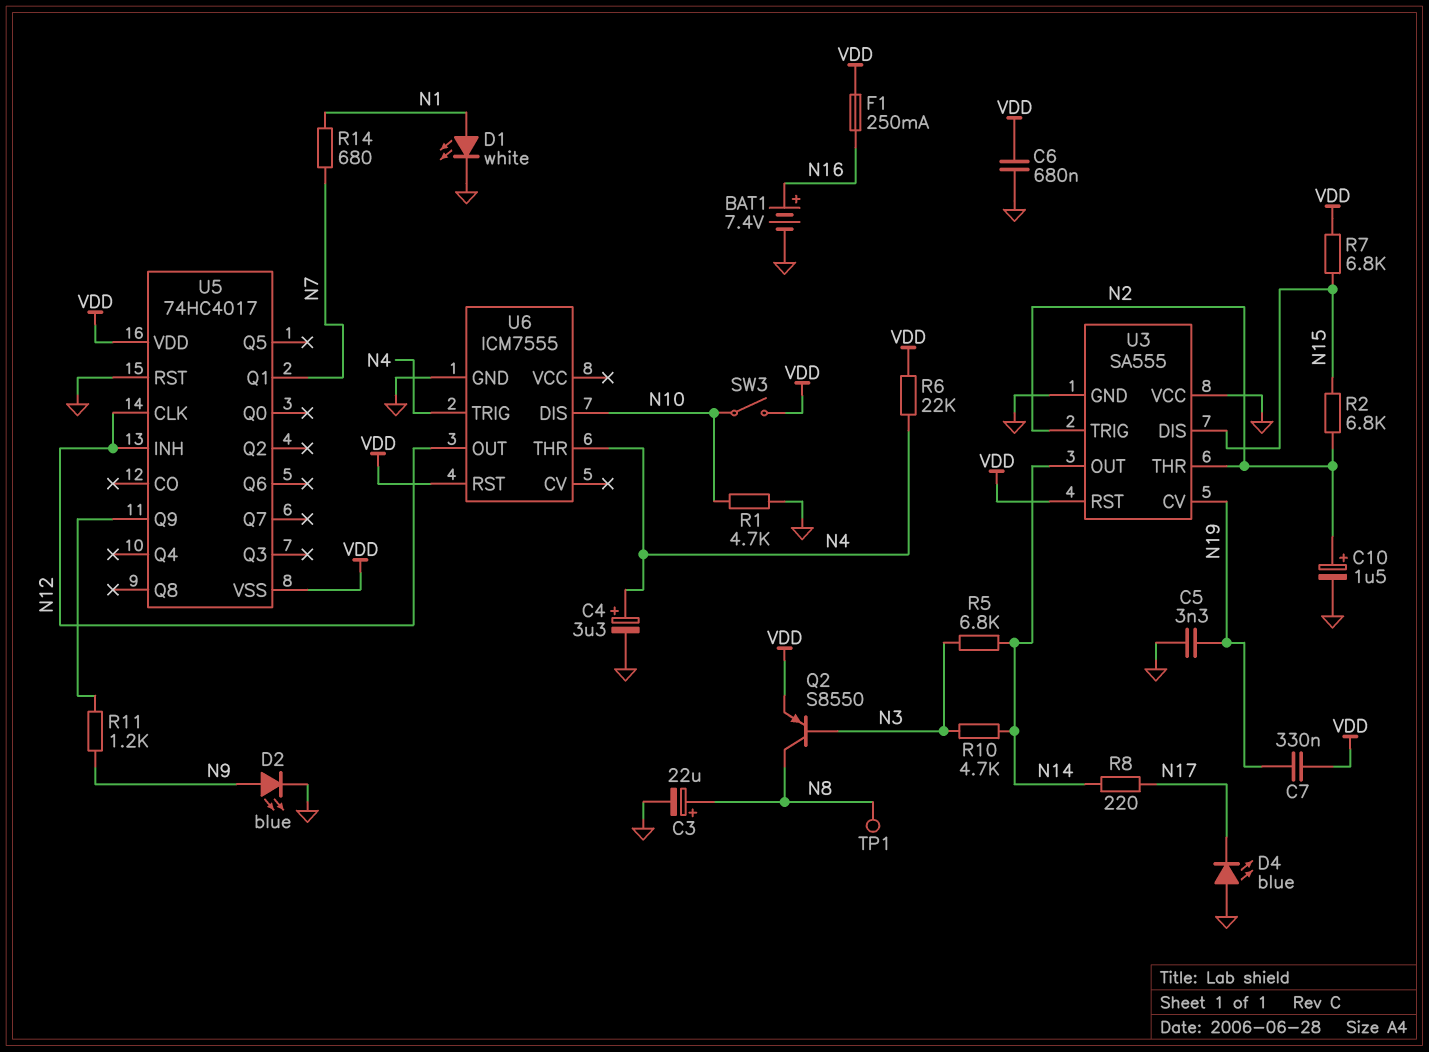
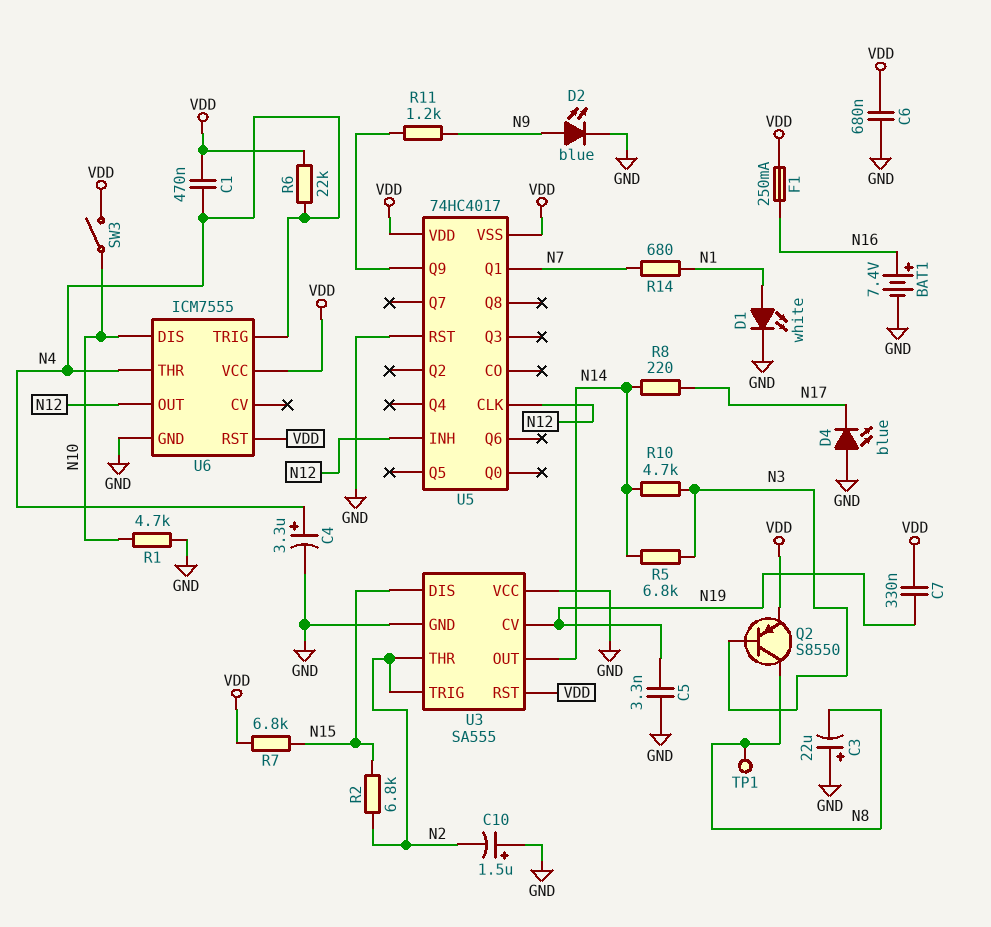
C1: none -> 470nF (N4, VDD)
C3: 22uF (plus N8, minus GND) -> 22uF (plus GND, minus N8)
C10: 1.5uF (plus N2, minus GND) -> 1.5uF (plus GND, minus N2)
U6 pin VCC: none -> VDD

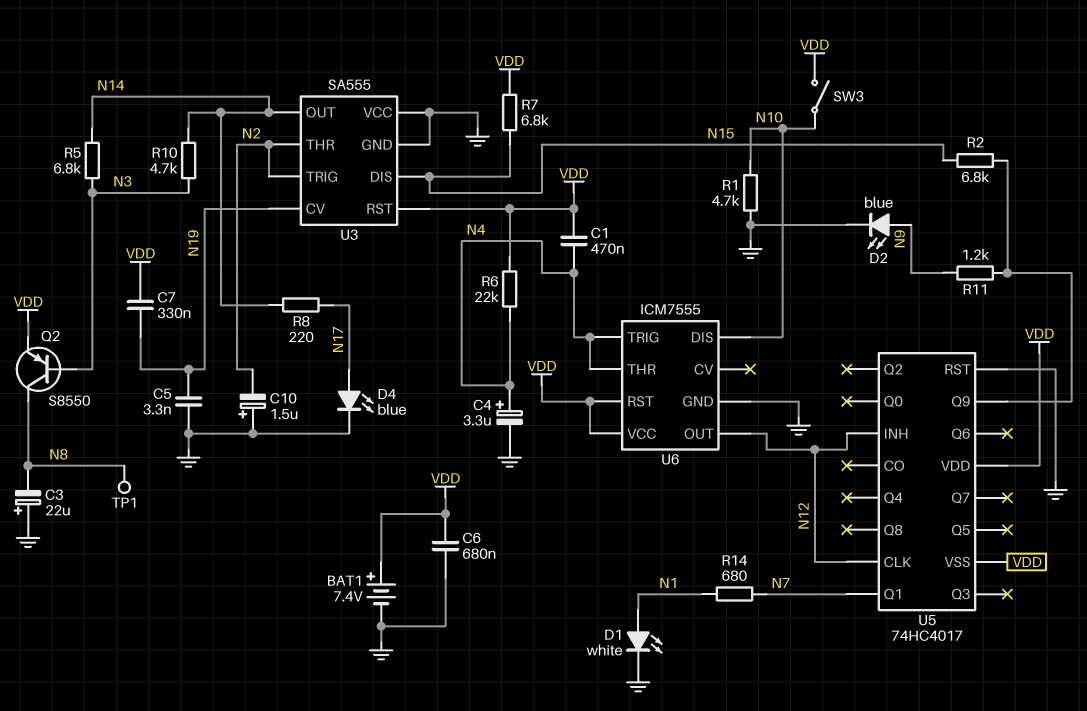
BAT1: 7.4V (plus N16, minus GND) -> 7.4V (plus VDD, minus GND)
D4: LED blue (A GND, K N17) -> LED blue (A N17, K GND)
F1: 250mA (N16, VDD) -> none
R2: 6.8k (N2, N15) -> 6.8k (N15, U5/Q9)

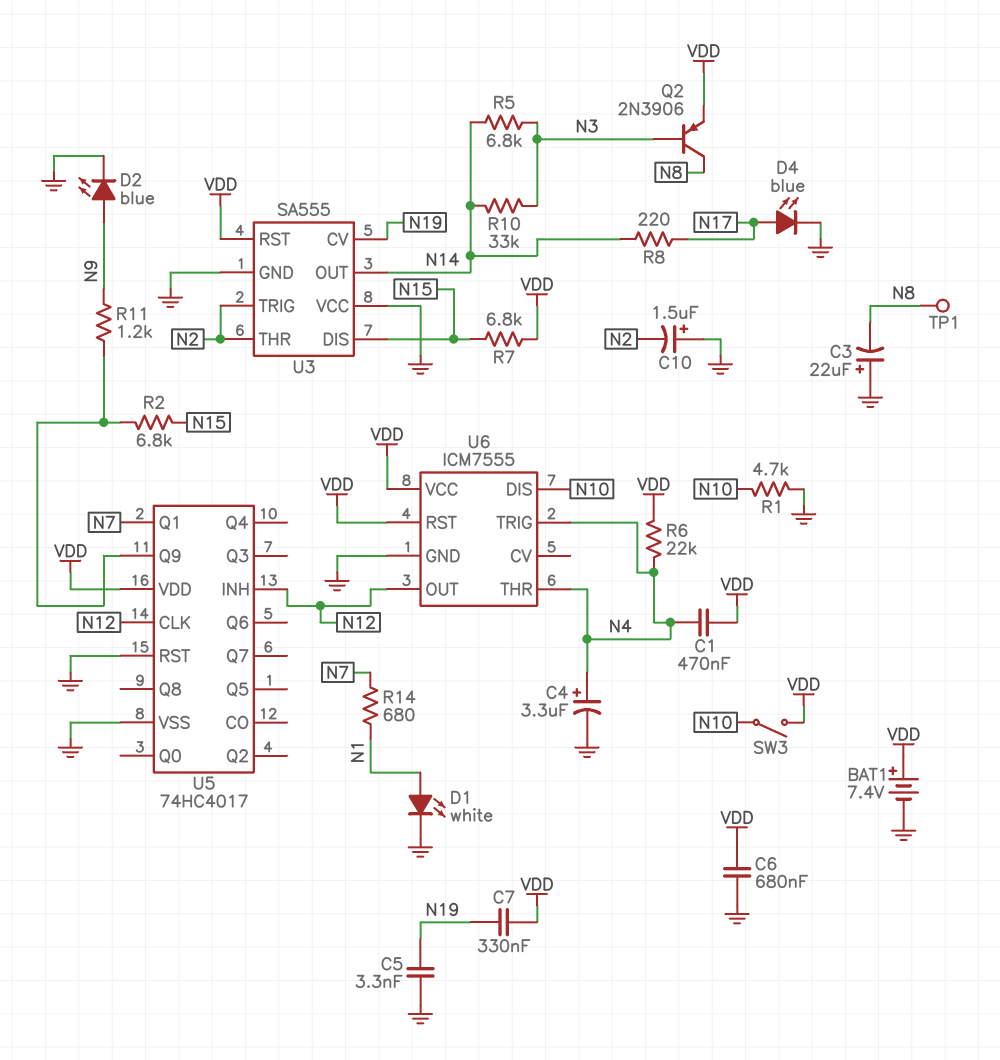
Q2: PNP S8550 (B N3, C N8, E VDD) -> PNP 2N3906 (B N3, C N8, E VDD)
R10: 4.7k (N3, N14) -> 33k (N3, N14)
U5 pin VSS: VDD -> GND

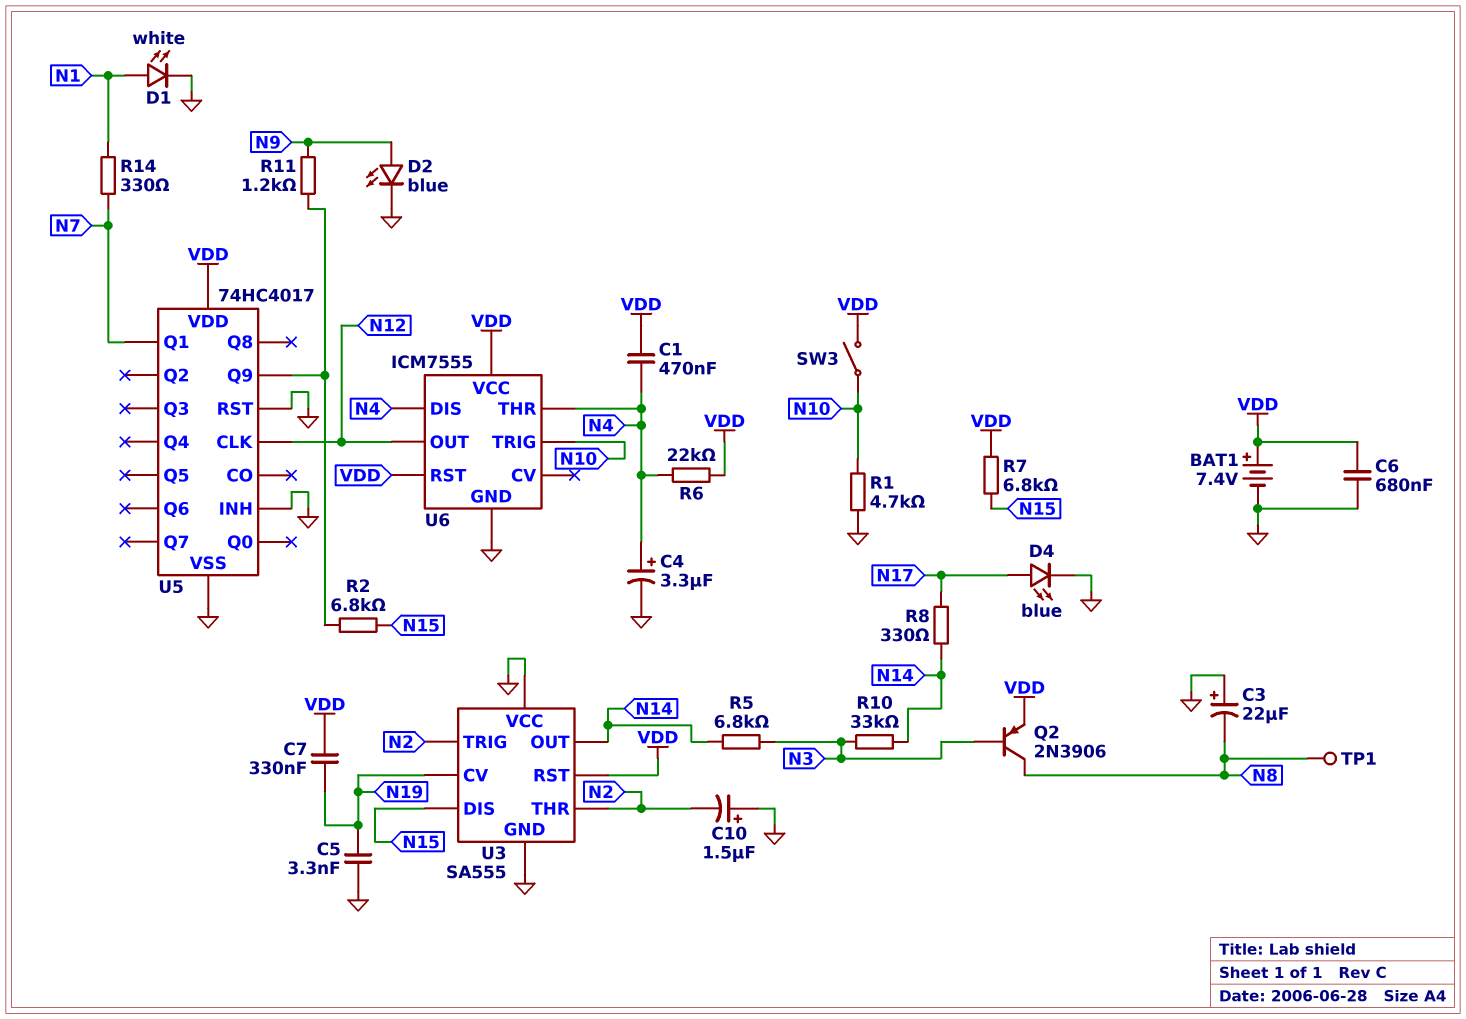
R8: 220 (N14, N17) -> 330 (N14, N17)
R14: 680 (N1, N7) -> 330 (N1, N7)
U5 pin INH: N12 -> GND
U6 pin DIS: N10 -> N4
U6 pin TRIG: N4 -> N10

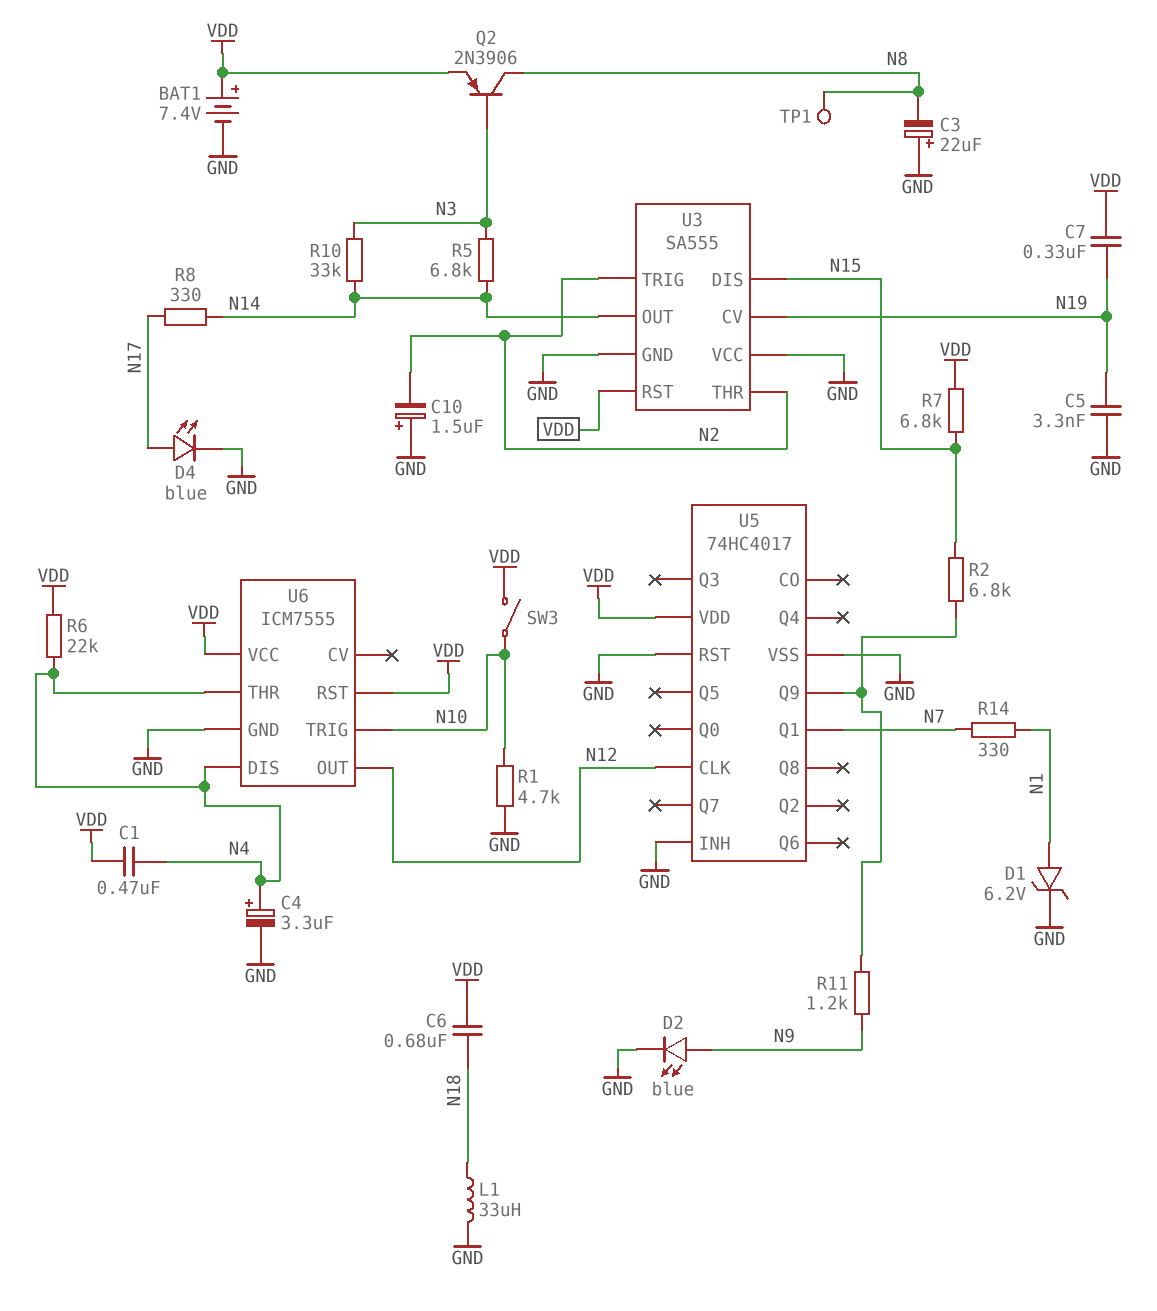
C6: 680nF (GND, VDD) -> 680nF (N18, VDD)
D1: LED white (A N1, K GND) -> zener 6.2V (A N1, K GND)
L1: none -> 33uH (GND, N18)

